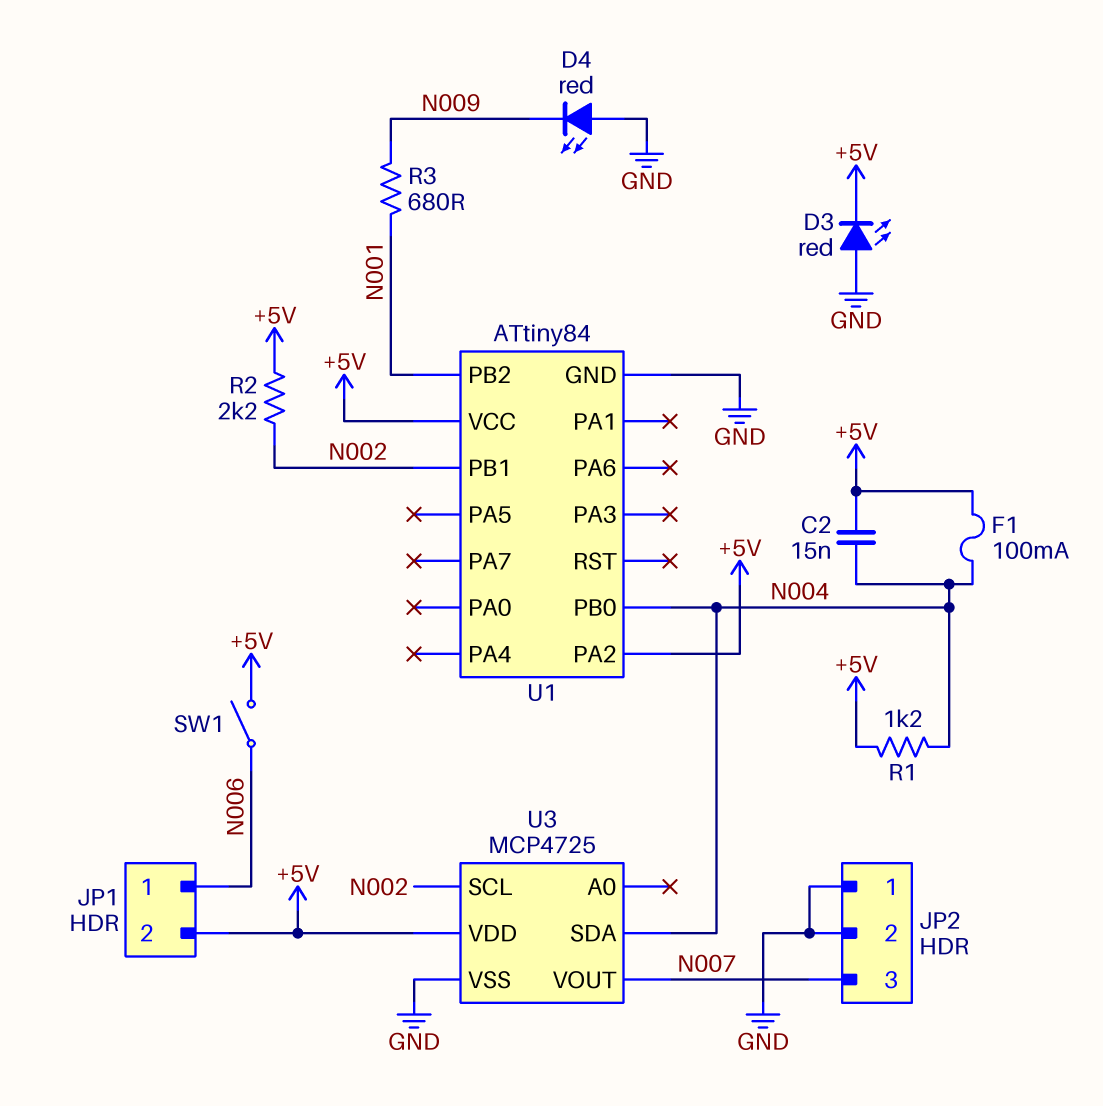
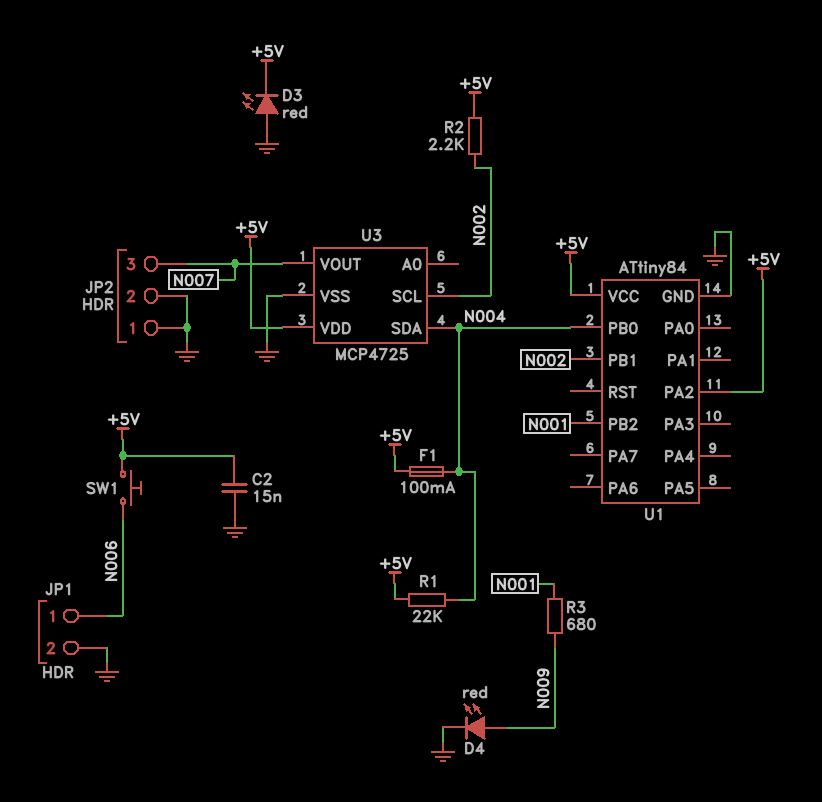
C2: 15nF (+5V, N004) -> 15nF (+5V, GND)
D4: LED red (A GND, K N009) -> LED red (A N009, K GND)
JP1 pin 2: +5V -> GND
R1: 1.2k (+5V, N004) -> 22k (+5V, N004)
SW1: switch (+5V, N006) -> button (+5V, N006)

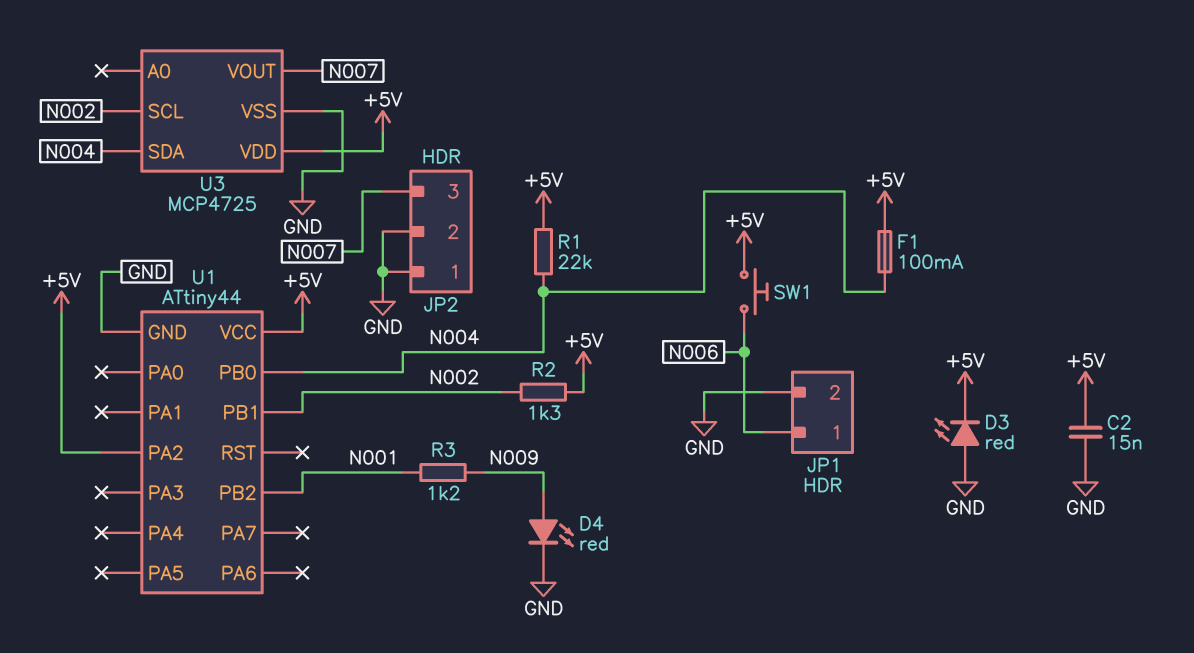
R2: 2.2k (+5V, N002) -> 1.3k (+5V, N002)
R3: 680 (N001, N009) -> 1.2k (N001, N009)
U1: ATtiny84 -> ATtiny44

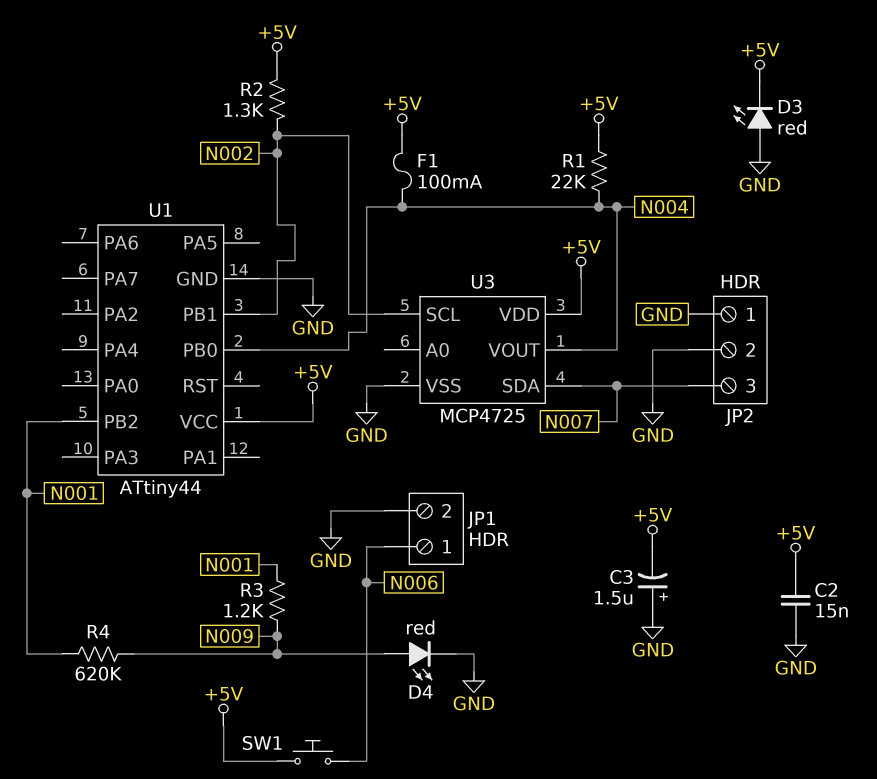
C3: none -> 1.5uF (plus GND, minus +5V)
R4: none -> 620k (N001, N009)
U1 pin PA2: +5V -> none
U3 pin SDA: N004 -> N007
U3 pin VOUT: N007 -> N004

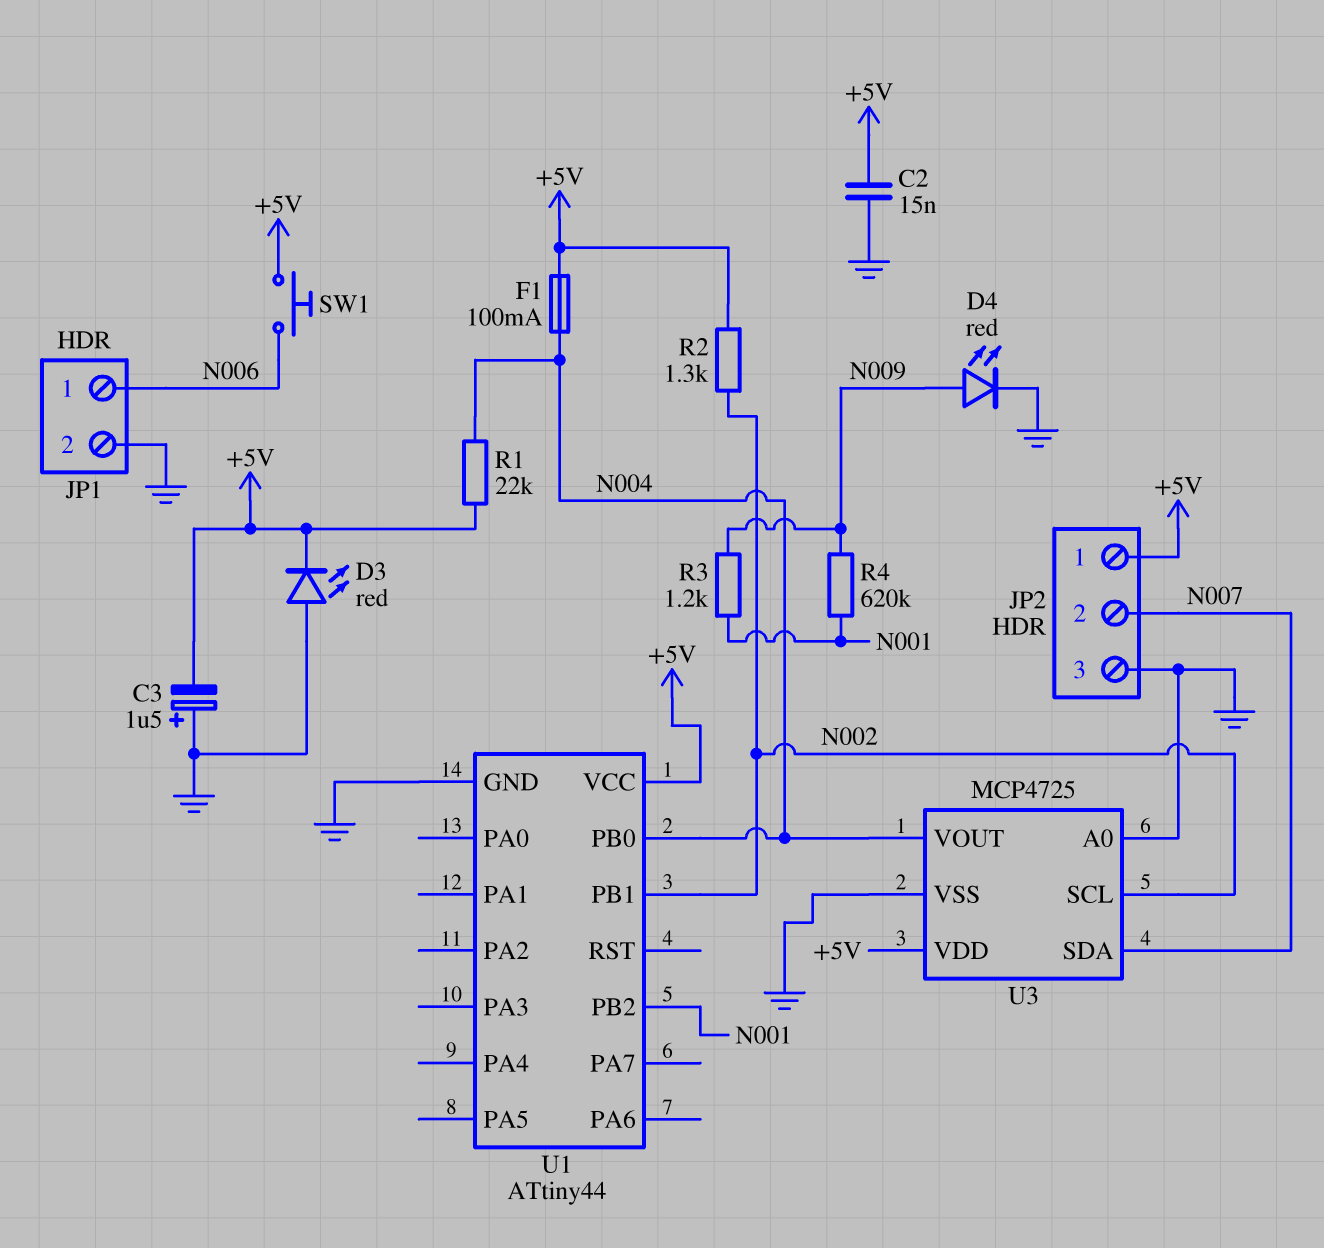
JP2 pin 1: GND -> +5V
JP2 pin 2: GND -> N007
JP2 pin 3: N007 -> GND
U3 pin A0: none -> GND

